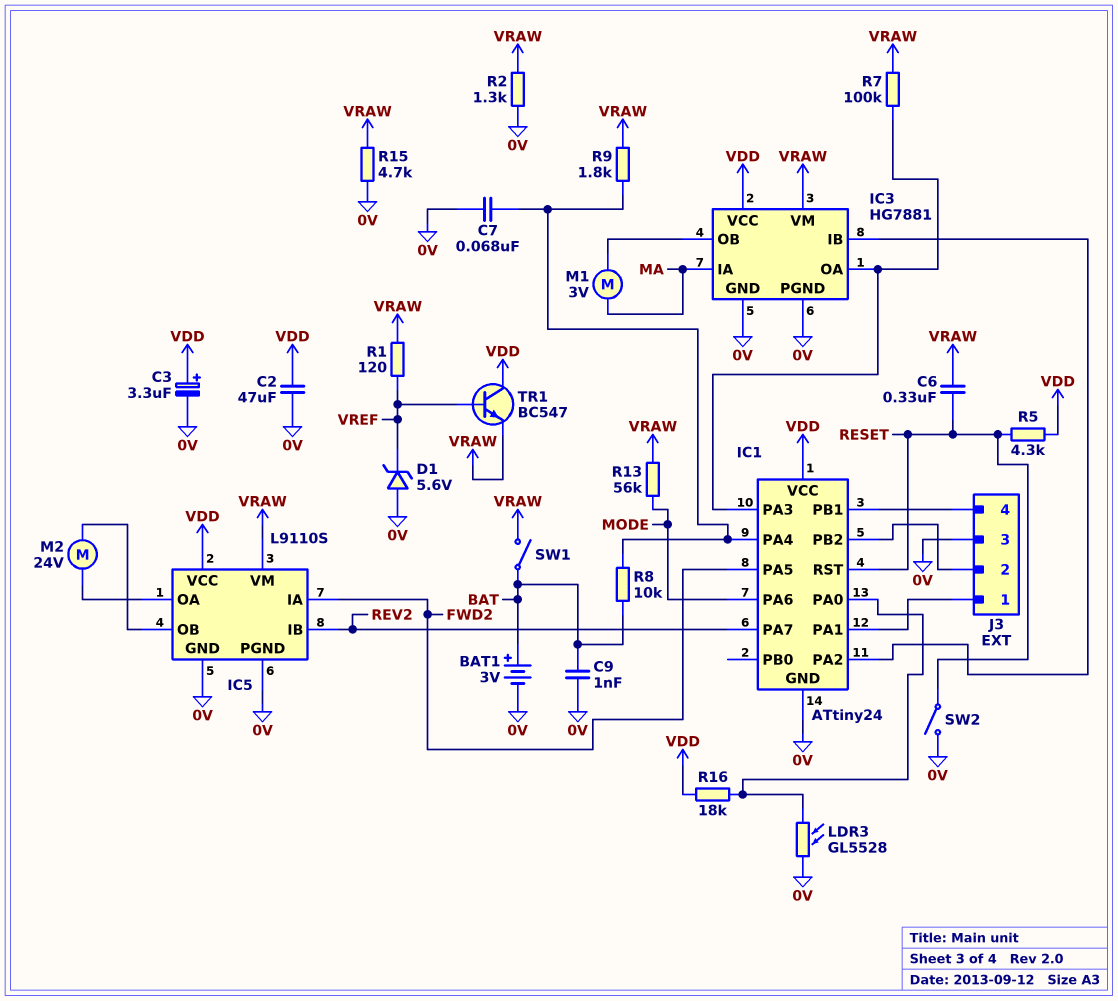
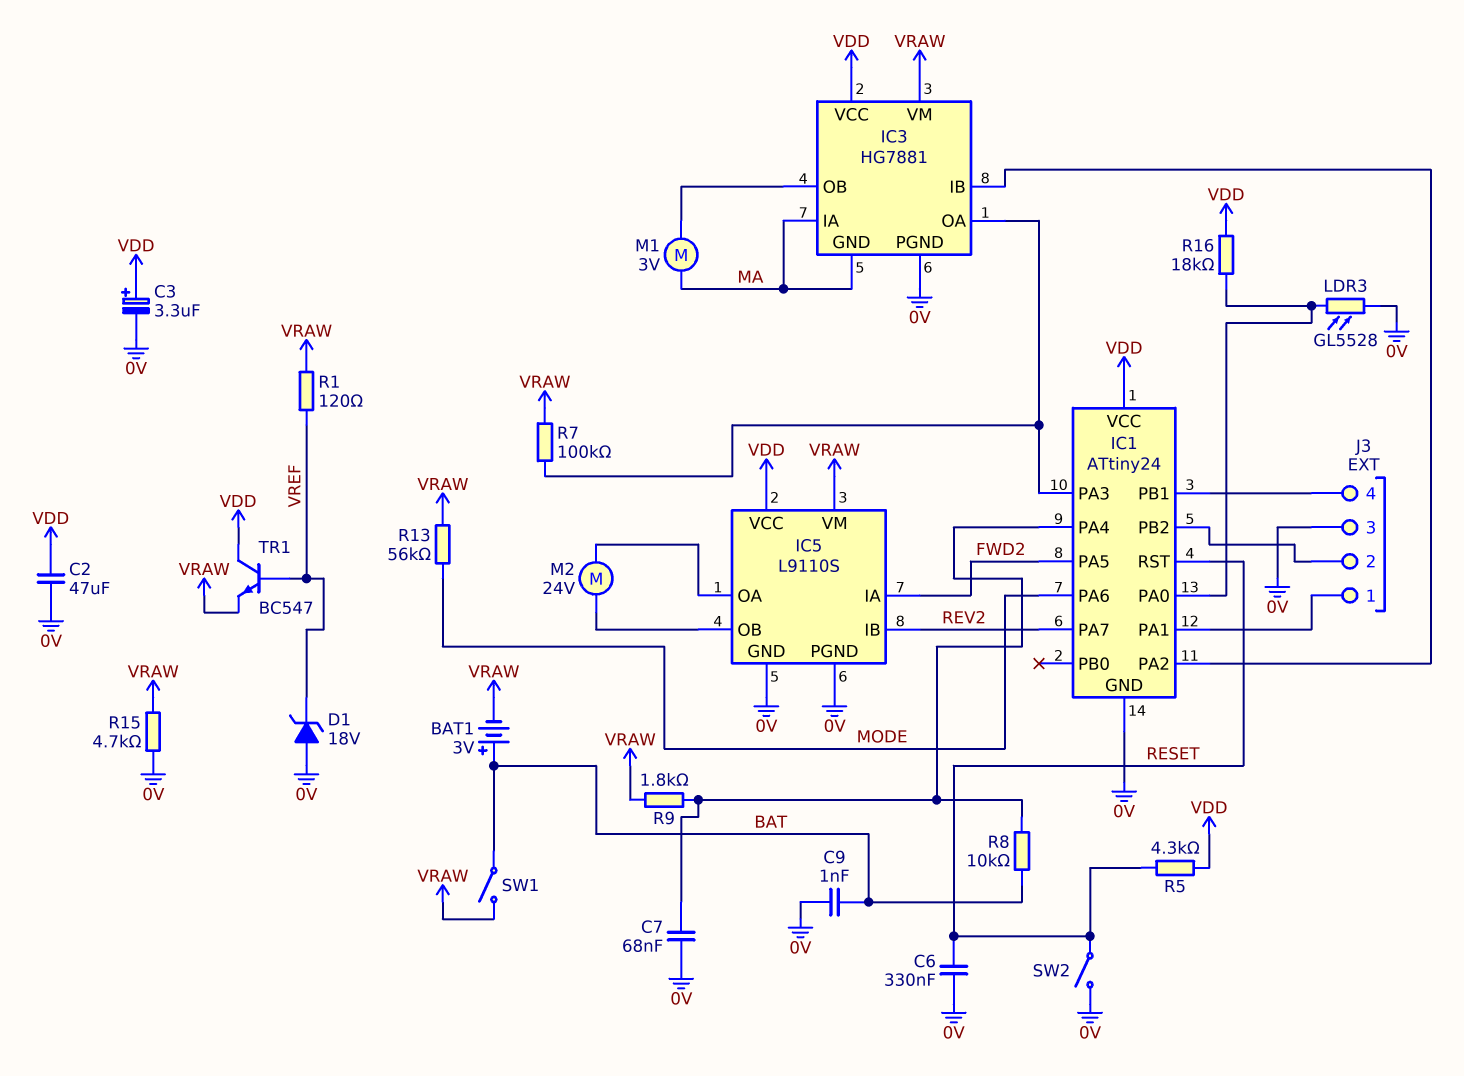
BAT1: 3V (plus BAT, minus 0V) -> 3V (plus BAT, minus VRAW)
C6: 330nF (RESET, VRAW) -> 330nF (0V, RESET)
D1: zener 5.6V (A 0V, K VREF) -> zener 18V (A 0V, K VREF)
IC3 pin GND: 0V -> MA
R2: 1.3k (0V, VRAW) -> none

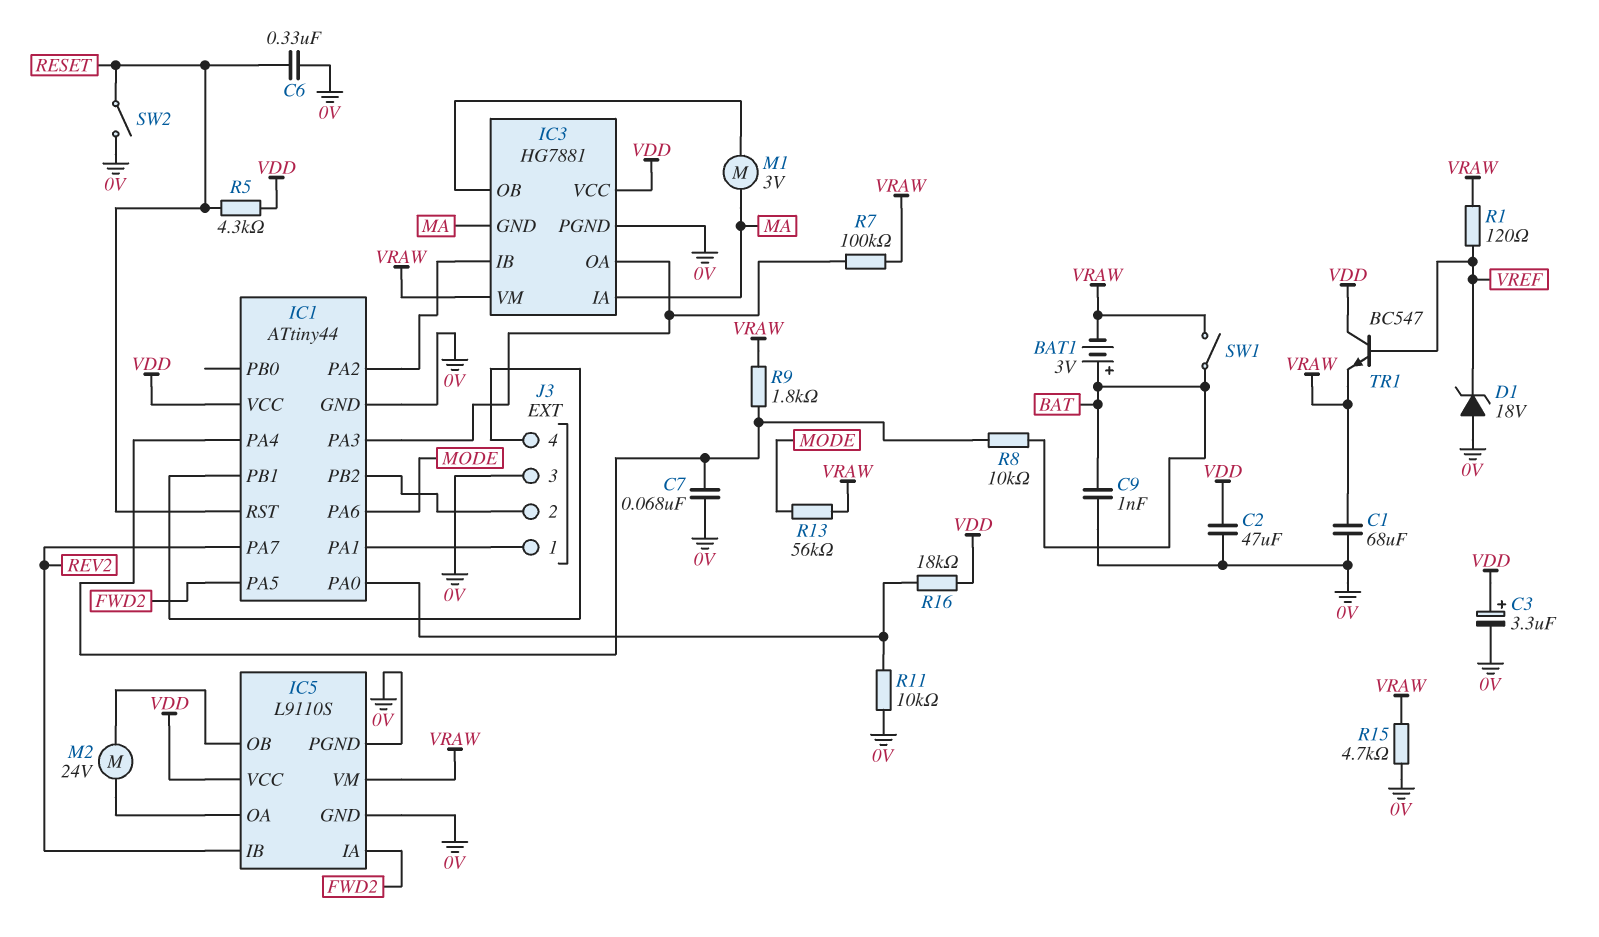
C1: none -> 68uF (0V, VRAW)
IC1: ATtiny24 -> ATtiny44
LDR3: GL5528 (0V, IC1/PA0) -> none
R11: none -> 10k (0V, IC1/PA0)

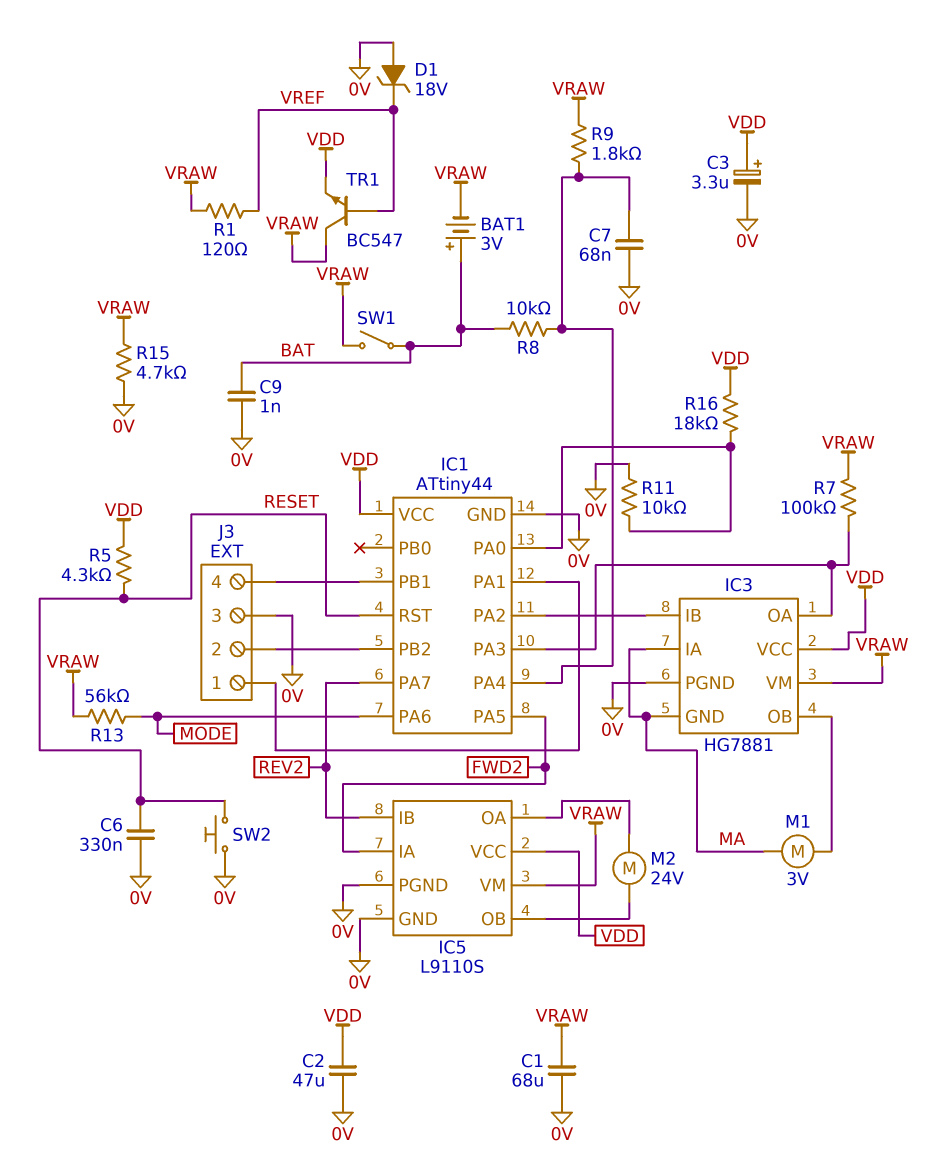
SW2: switch (0V, RESET) -> button (0V, RESET)
TR1: NPN BC547 (B VREF, C VDD, E VRAW) -> NPN BC547 (B VREF, C VRAW, E VDD)

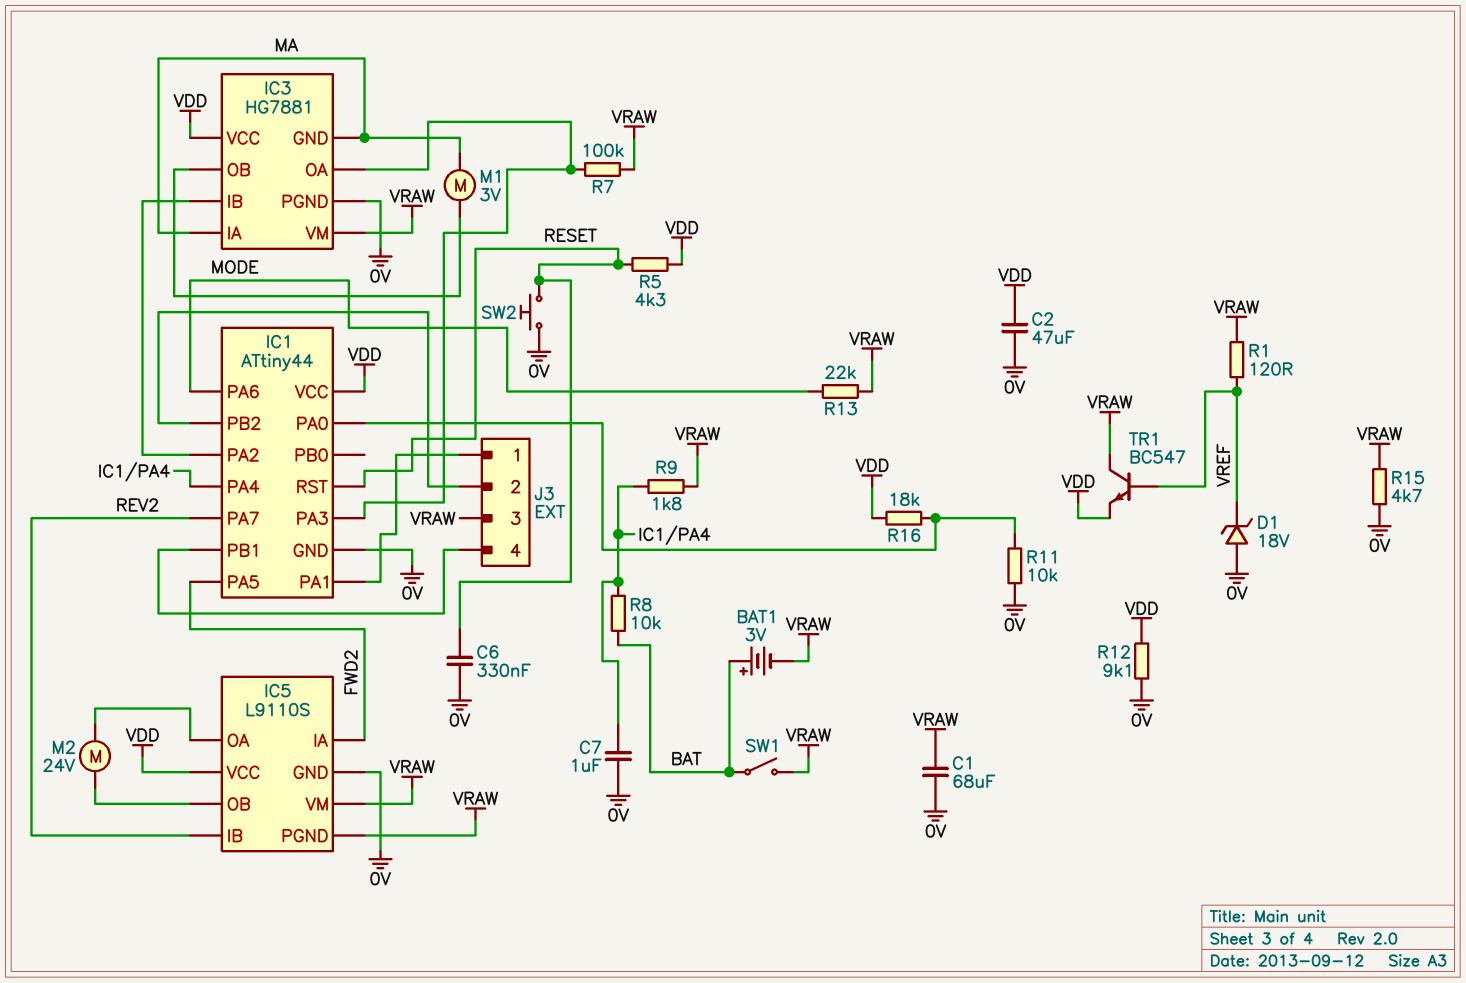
C3: 3.3uF (plus VDD, minus 0V) -> none
C7: 68nF (0V, IC1/PA4) -> 1uF (0V, IC1/PA4)
C9: 1nF (0V, BAT) -> none
IC5 pin PGND: 0V -> VRAW
J3 pin 3: 0V -> VRAW
R12: none -> 9.1k (0V, VDD)
R13: 56k (MODE, VRAW) -> 22k (MODE, VRAW)

